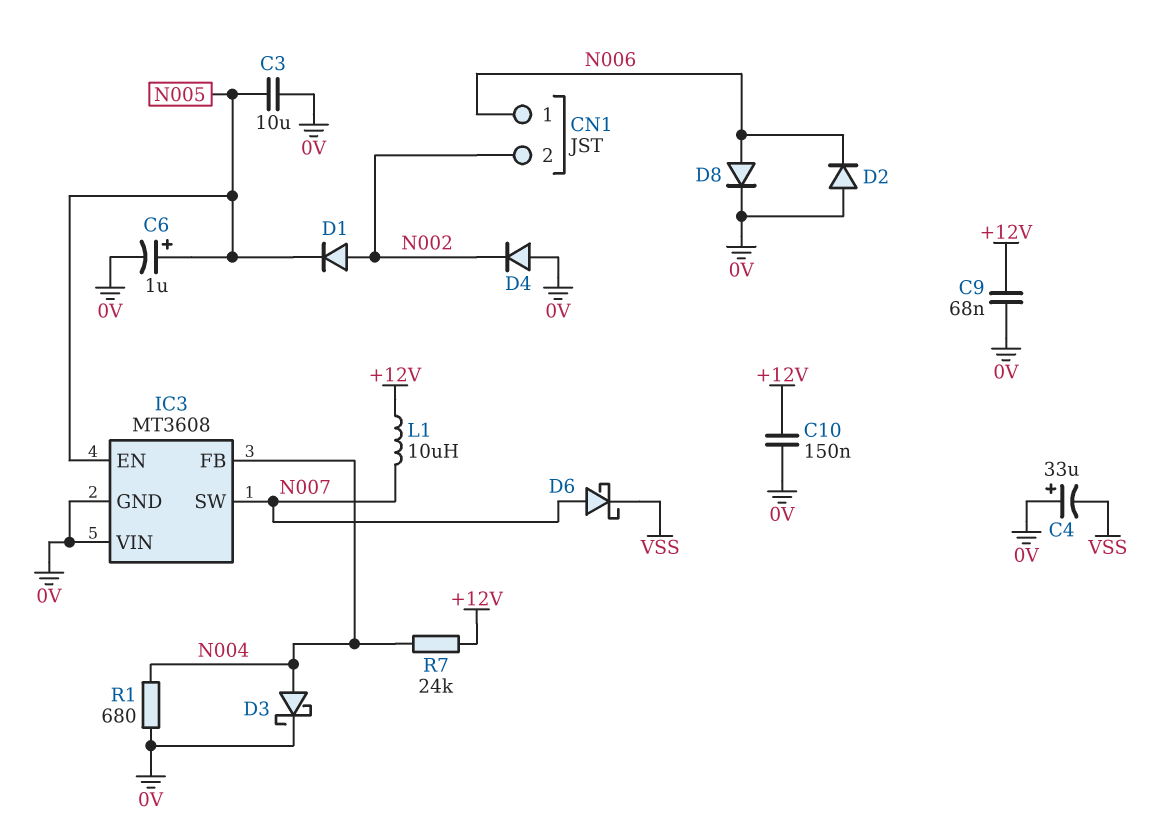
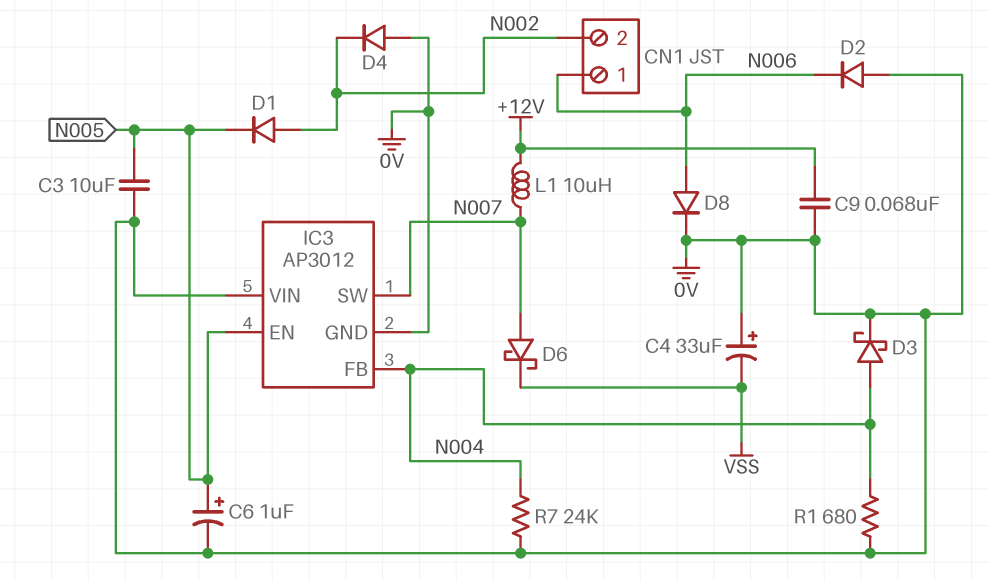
C10: 150nF (+12V, 0V) -> none
IC3: MT3608 -> AP3012
R7: 24k (+12V, N004) -> 24k (0V, N004)

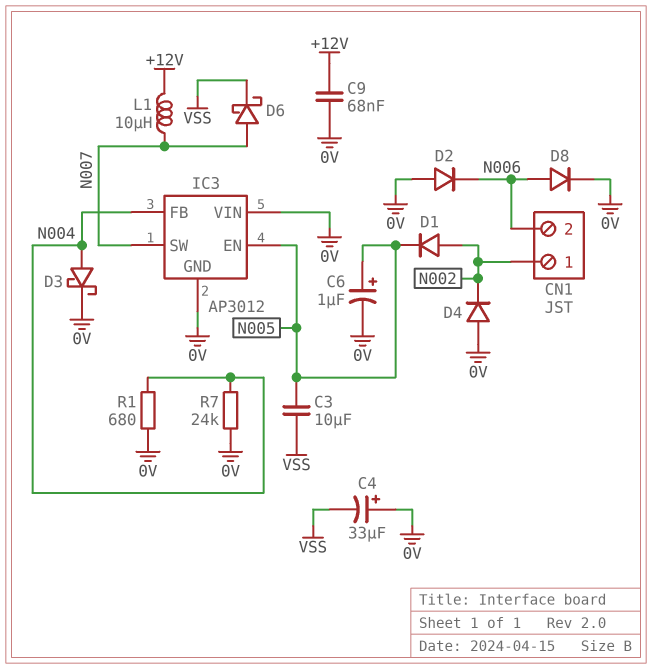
C3: 10uF (0V, N005) -> 10uF (N005, VSS)
CN1 pin 1: N006 -> N002
CN1 pin 2: N002 -> N006

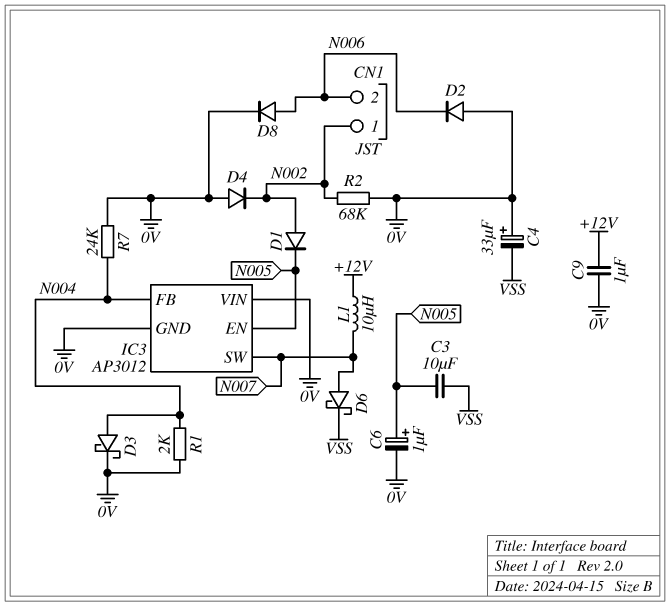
C9: 68nF (+12V, 0V) -> 1uF (+12V, 0V)
R1: 680 (0V, N004) -> 2k (0V, N004)
R2: none -> 68k (0V, N002)

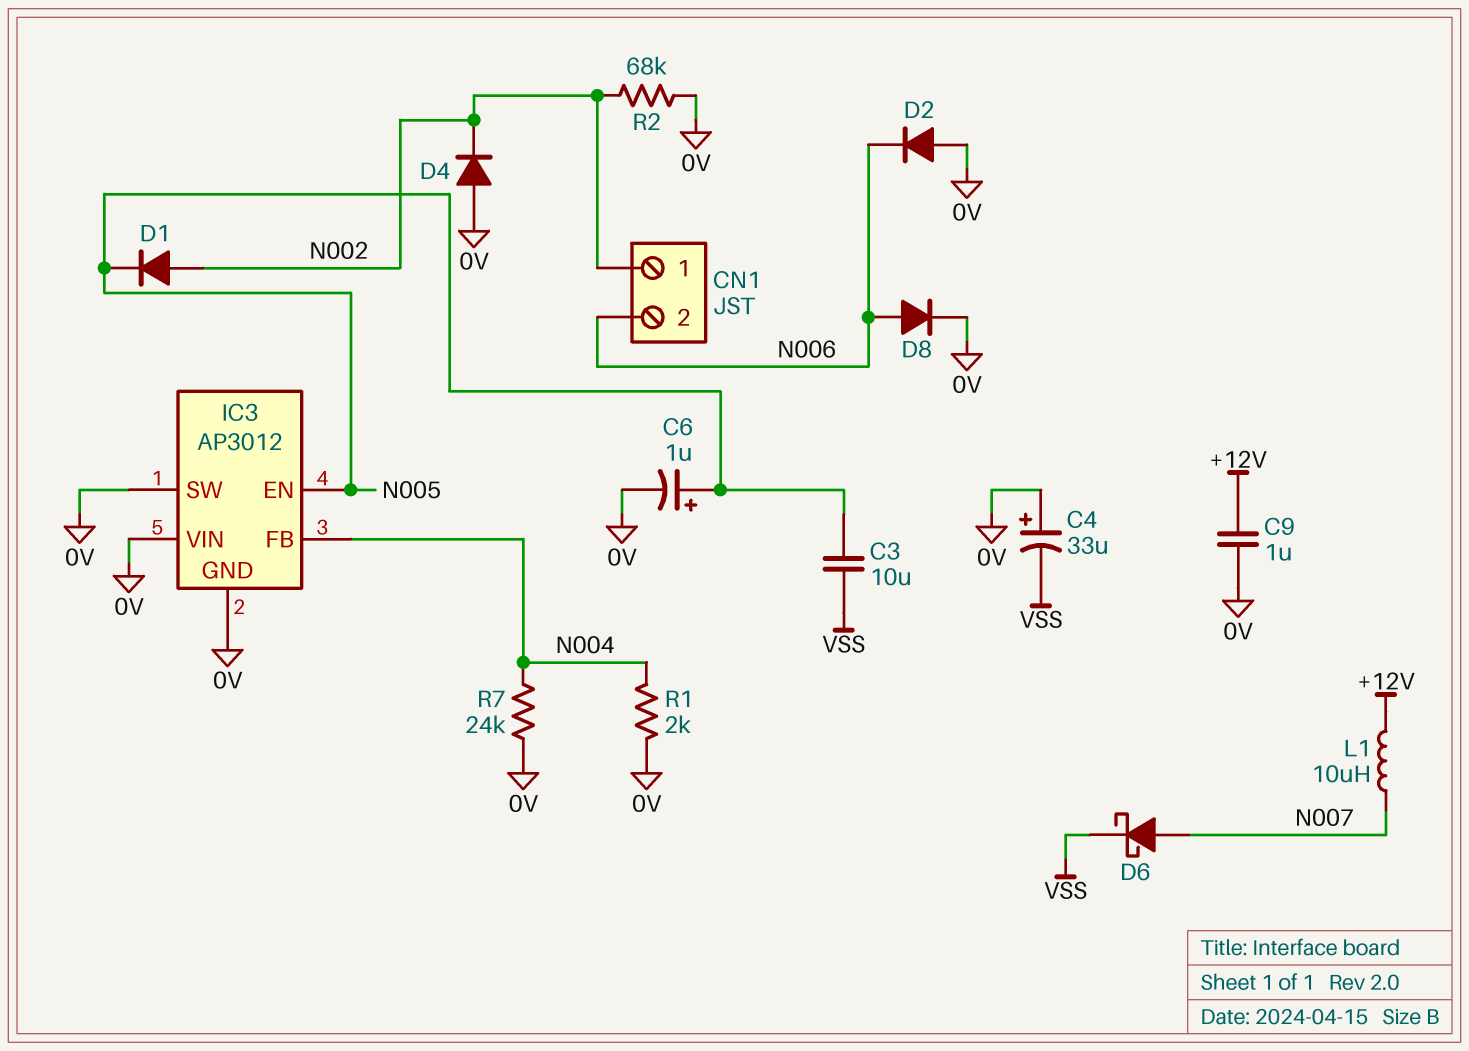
D3: schottky (A N004, K 0V) -> none
IC3 pin SW: N007 -> 0V

